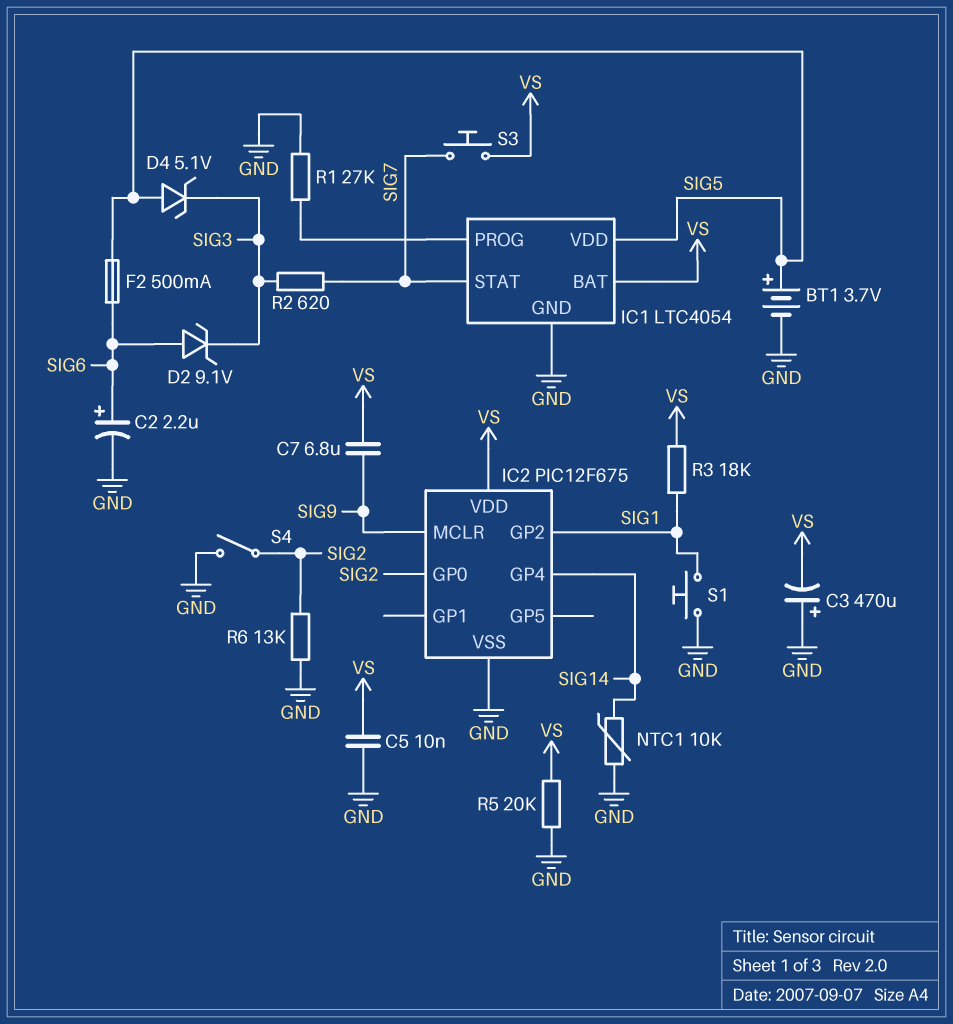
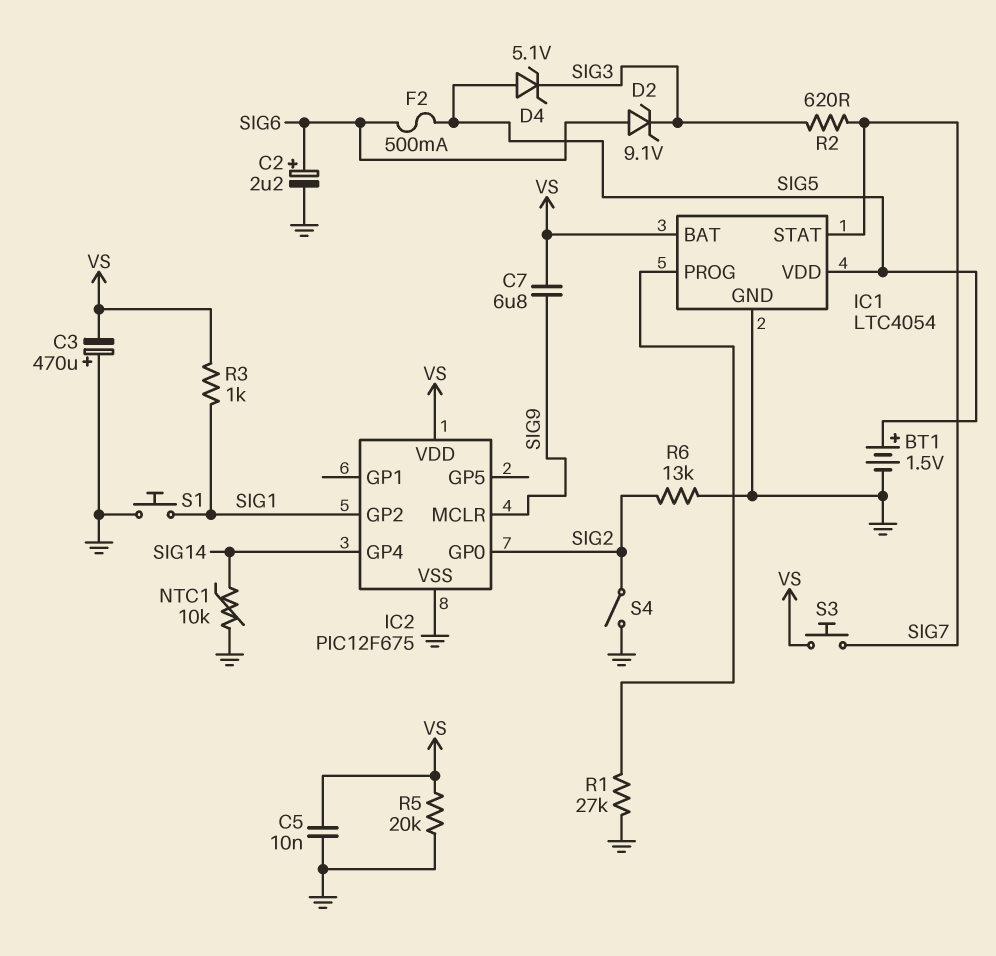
BT1: 3.7V (plus SIG5, minus GND) -> 1.5V (plus SIG5, minus GND)
R3: 18k (SIG1, VS) -> 1k (SIG1, VS)

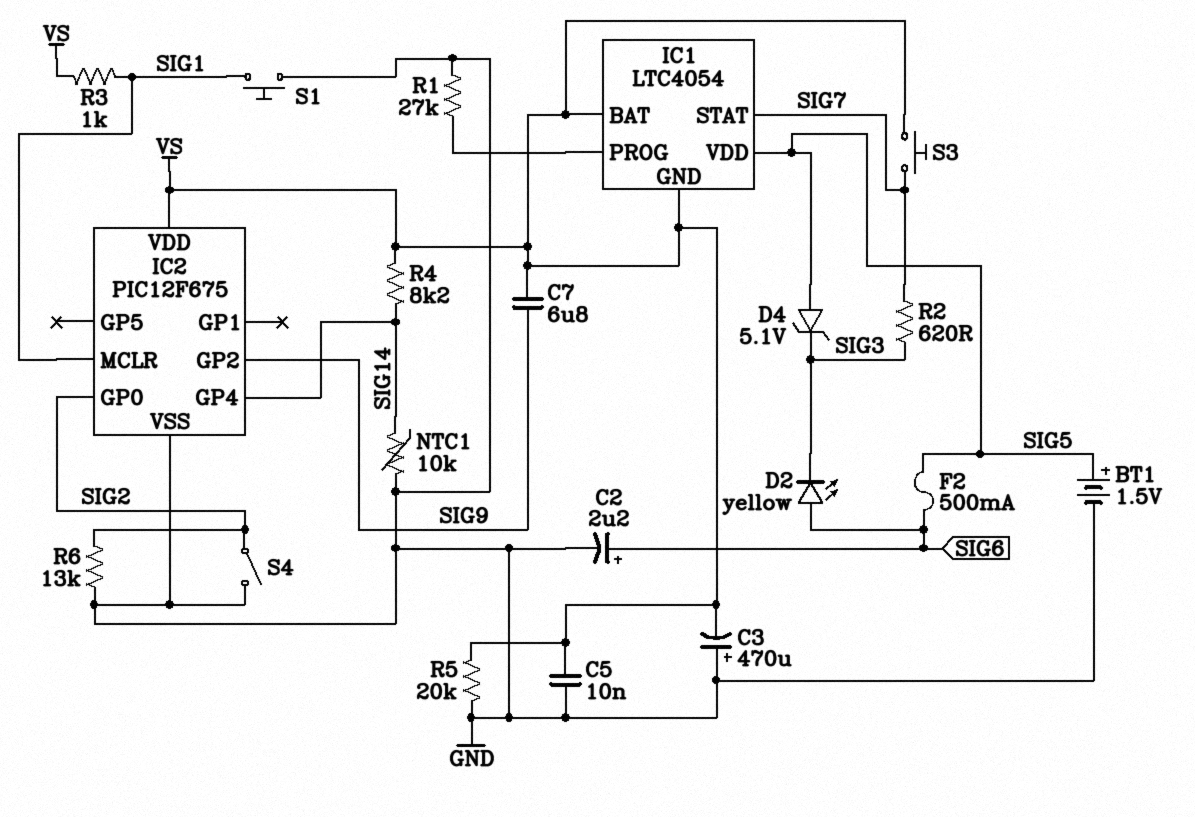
D2: zener 9.1V (A SIG6, K SIG3) -> LED yellow (A SIG6, K SIG3)
IC1 pin GND: GND -> VS
IC2 pin GP2: SIG1 -> SIG9
IC2 pin MCLR: SIG9 -> SIG1
R4: none -> 8.2k (SIG14, VS)

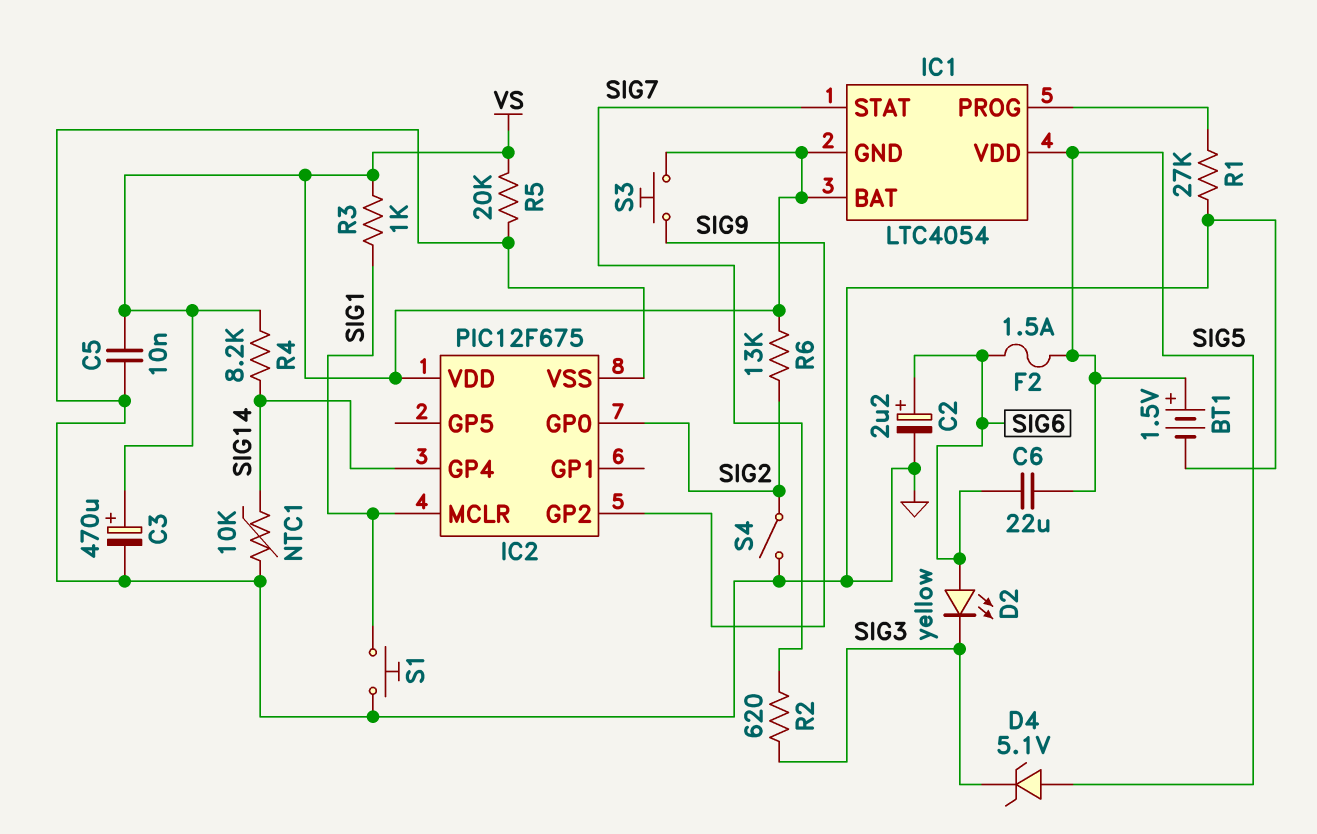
C3: 470uF (plus GND, minus VS) -> 470uF (plus VS, minus GND)
C6: none -> 22uF (SIG5, SIG6)
C7: 6.8uF (SIG9, VS) -> none
F2: 500mA (SIG5, SIG6) -> 1.5A (SIG5, SIG6)
R6: 13k (GND, SIG2) -> 13k (SIG2, VS)
S3: button (SIG7, VS) -> button (SIG9, VS)

